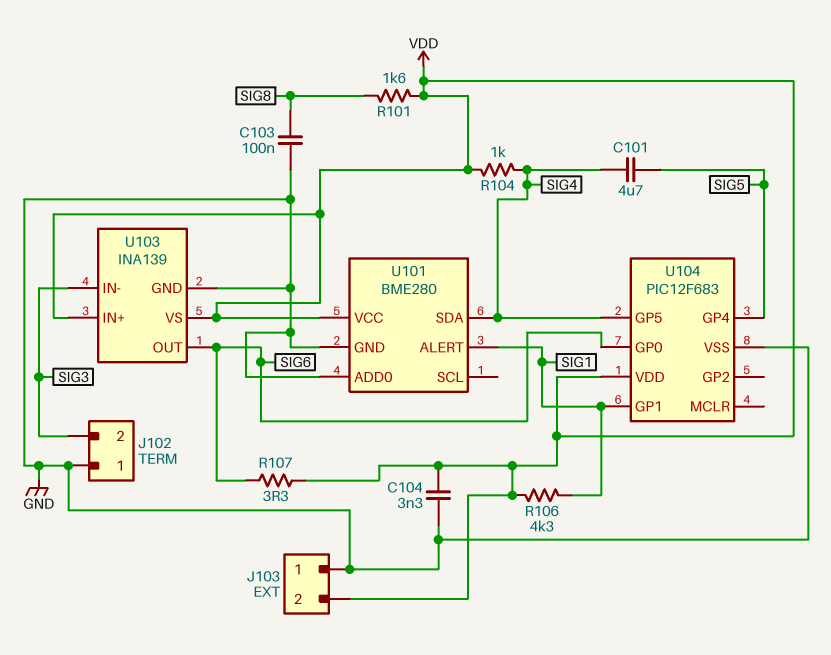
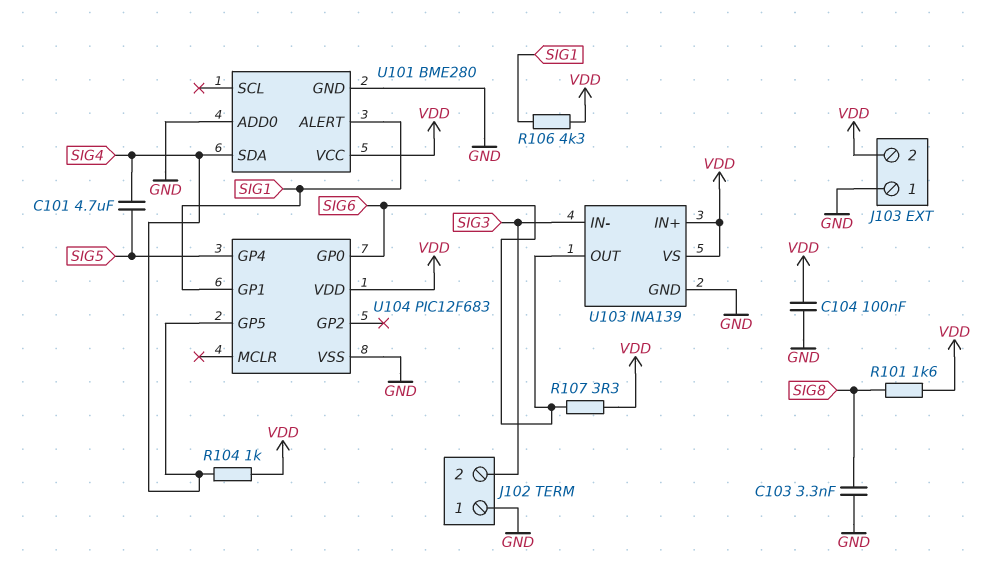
C103: 100nF (GND, SIG8) -> 3.3nF (GND, SIG8)
C104: 3.3nF (GND, VDD) -> 100nF (GND, VDD)

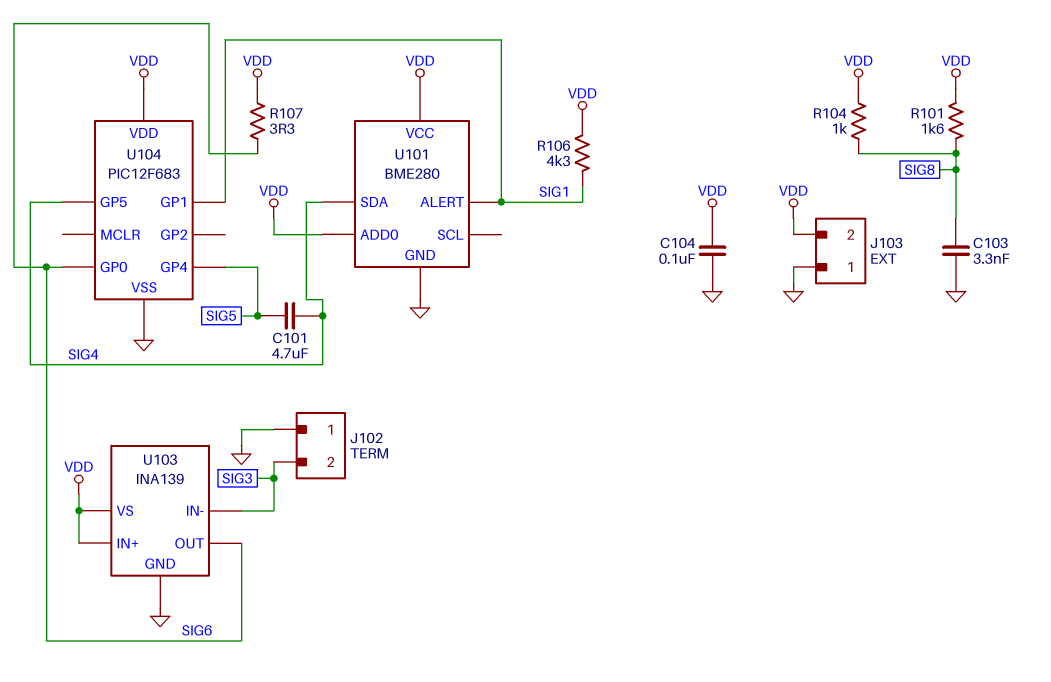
R104: 1k (SIG4, VDD) -> 1k (SIG8, VDD)
U101 pin ADD0: GND -> VDD

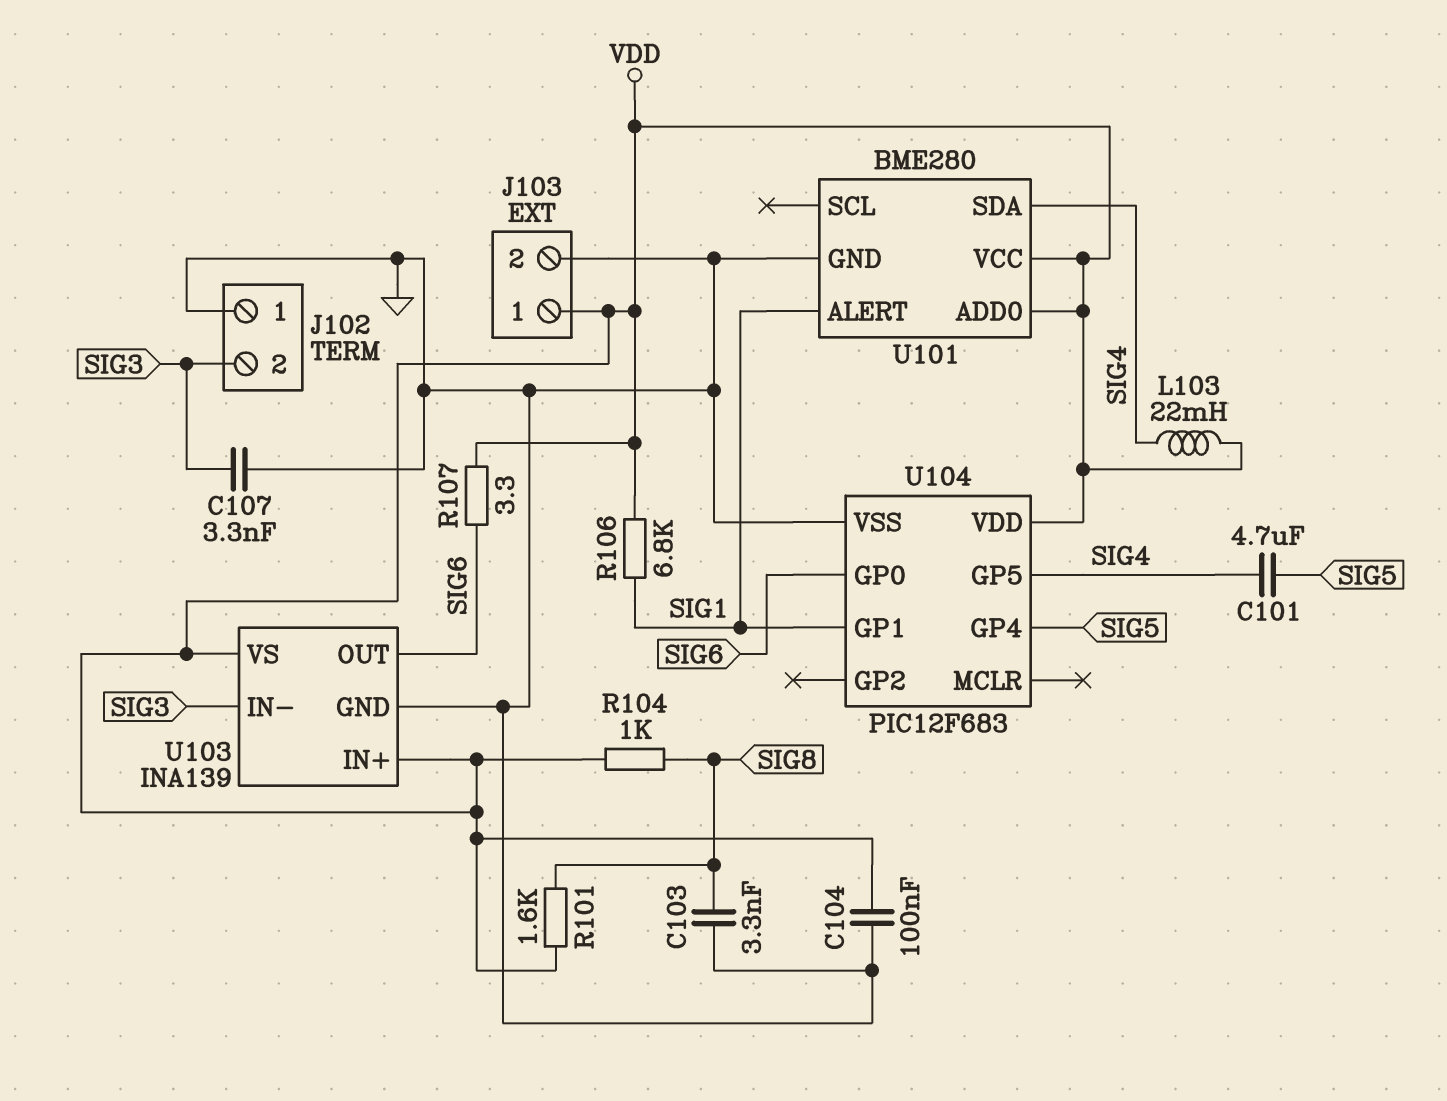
C107: none -> 3.3nF (GND, SIG3)
J103 pin 1: GND -> VDD
J103 pin 2: VDD -> GND
L103: none -> 22mH (SIG4, VDD)
R106: 4.3k (SIG1, VDD) -> 6.8k (SIG1, VDD)

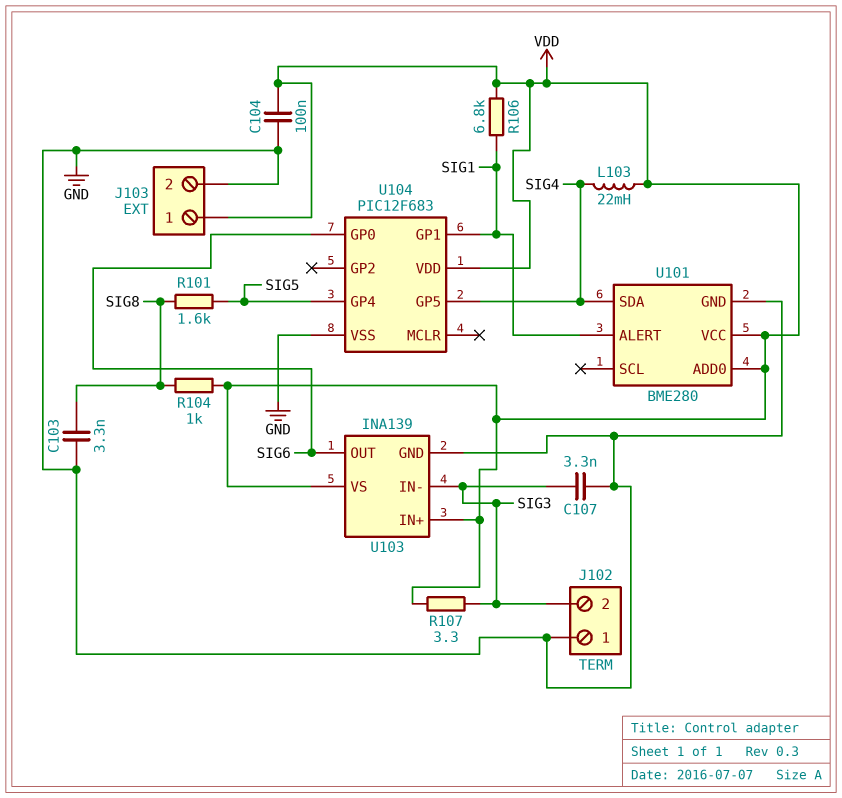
C101: 4.7uF (SIG4, SIG5) -> none
R101: 1.6k (SIG8, VDD) -> 1.6k (SIG5, SIG8)
R107: 3.3 (SIG6, VDD) -> 3.3 (SIG3, VDD)

